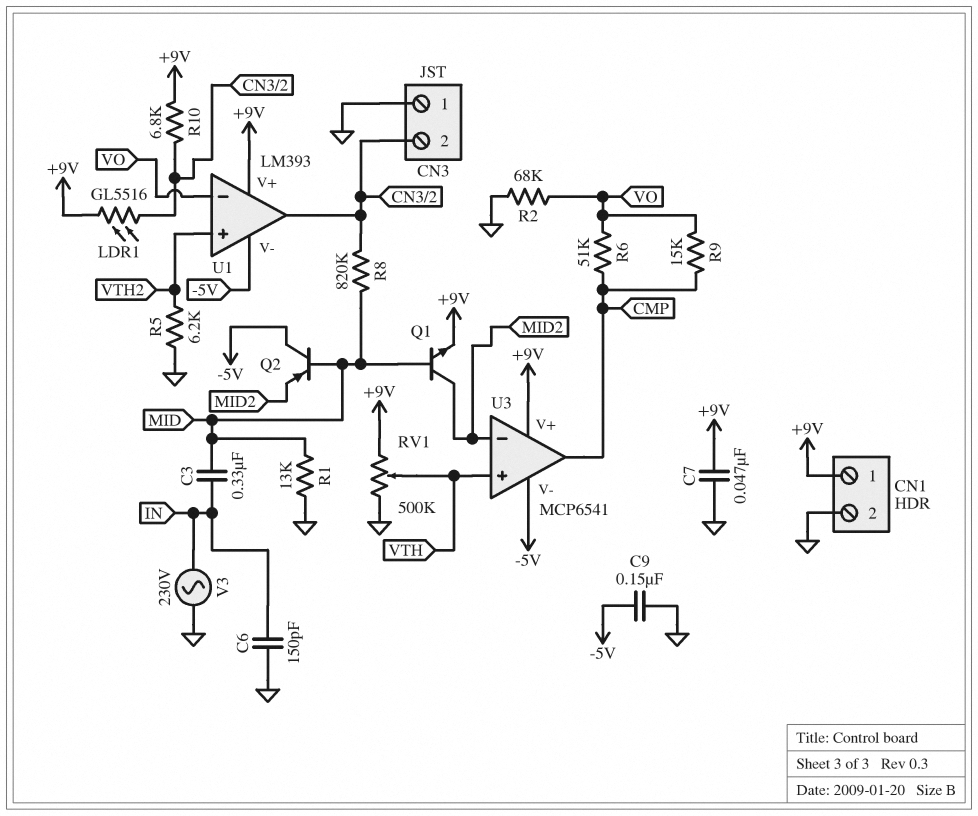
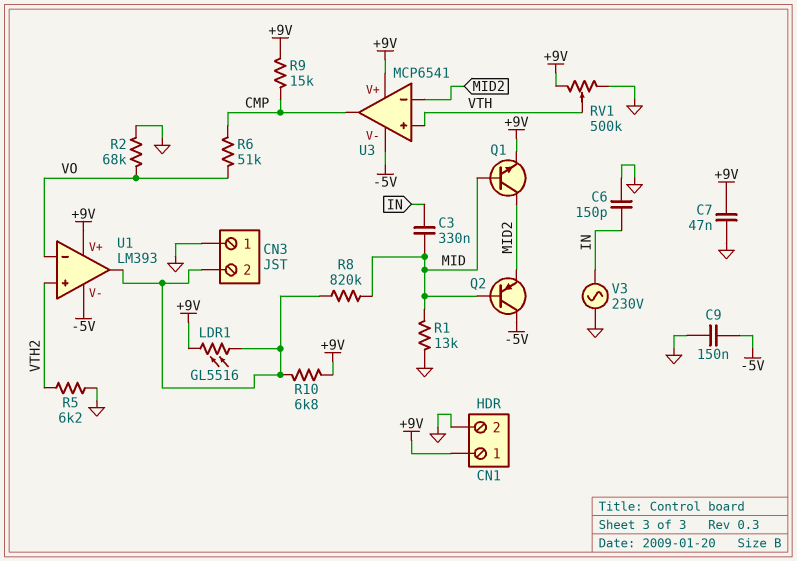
R9: 15k (CMP, VO) -> 15k (+9V, CMP)

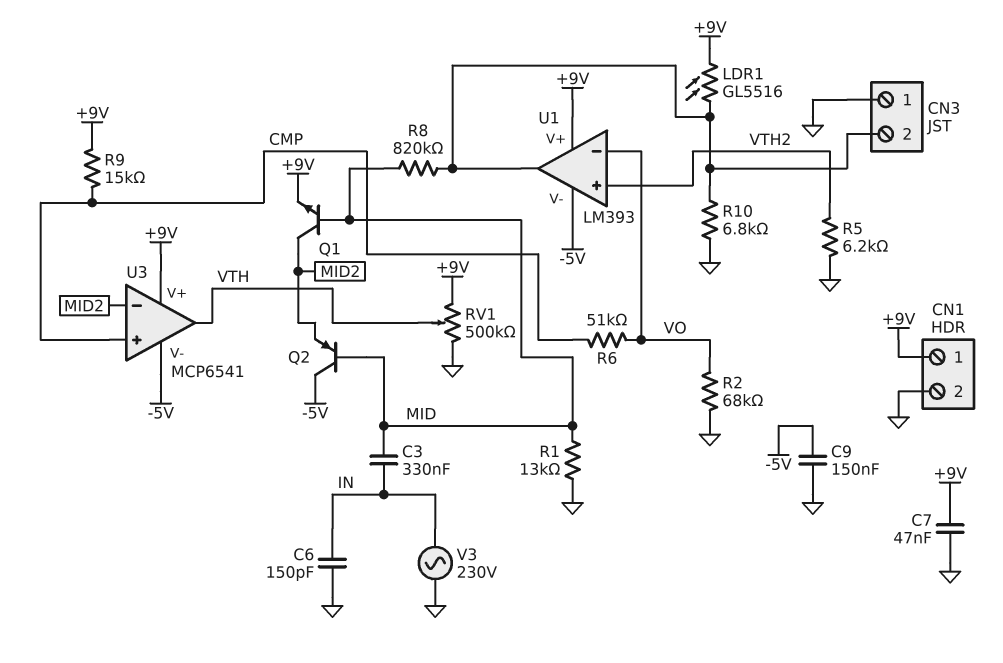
R10: 6.8k (+9V, CN3/2) -> 6.8k (CN3/2, GND)
U3 pin in+: VTH -> CMP
U3 pin out: CMP -> VTH

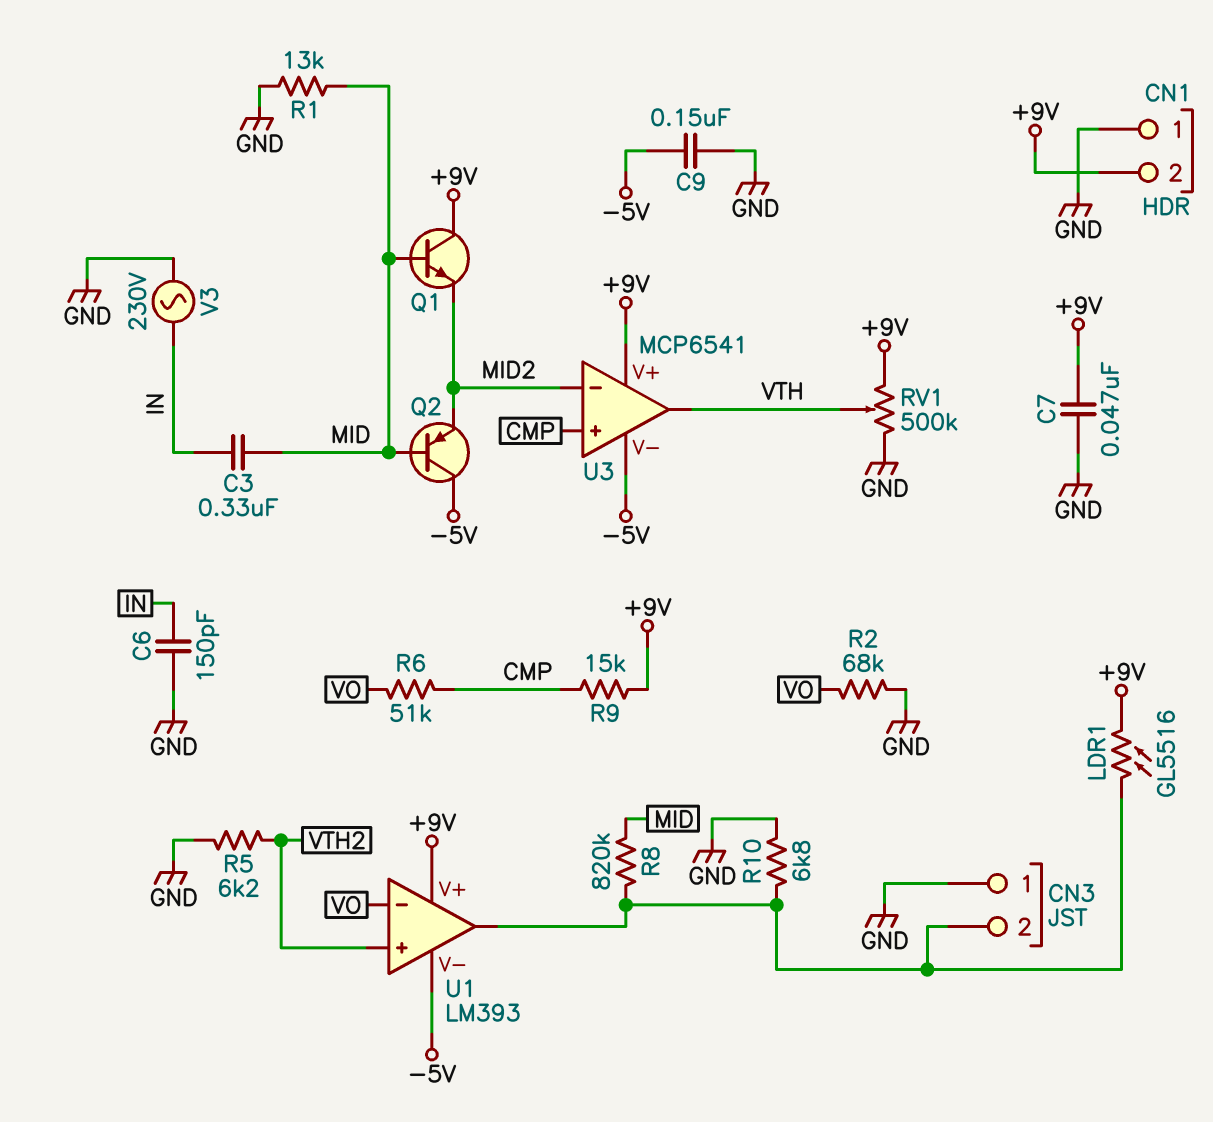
CN1 pin 1: +9V -> GND
CN1 pin 2: GND -> +9V
Q1: NPN (B MID, C MID2, E +9V) -> NPN (B MID, C +9V, E MID2)

